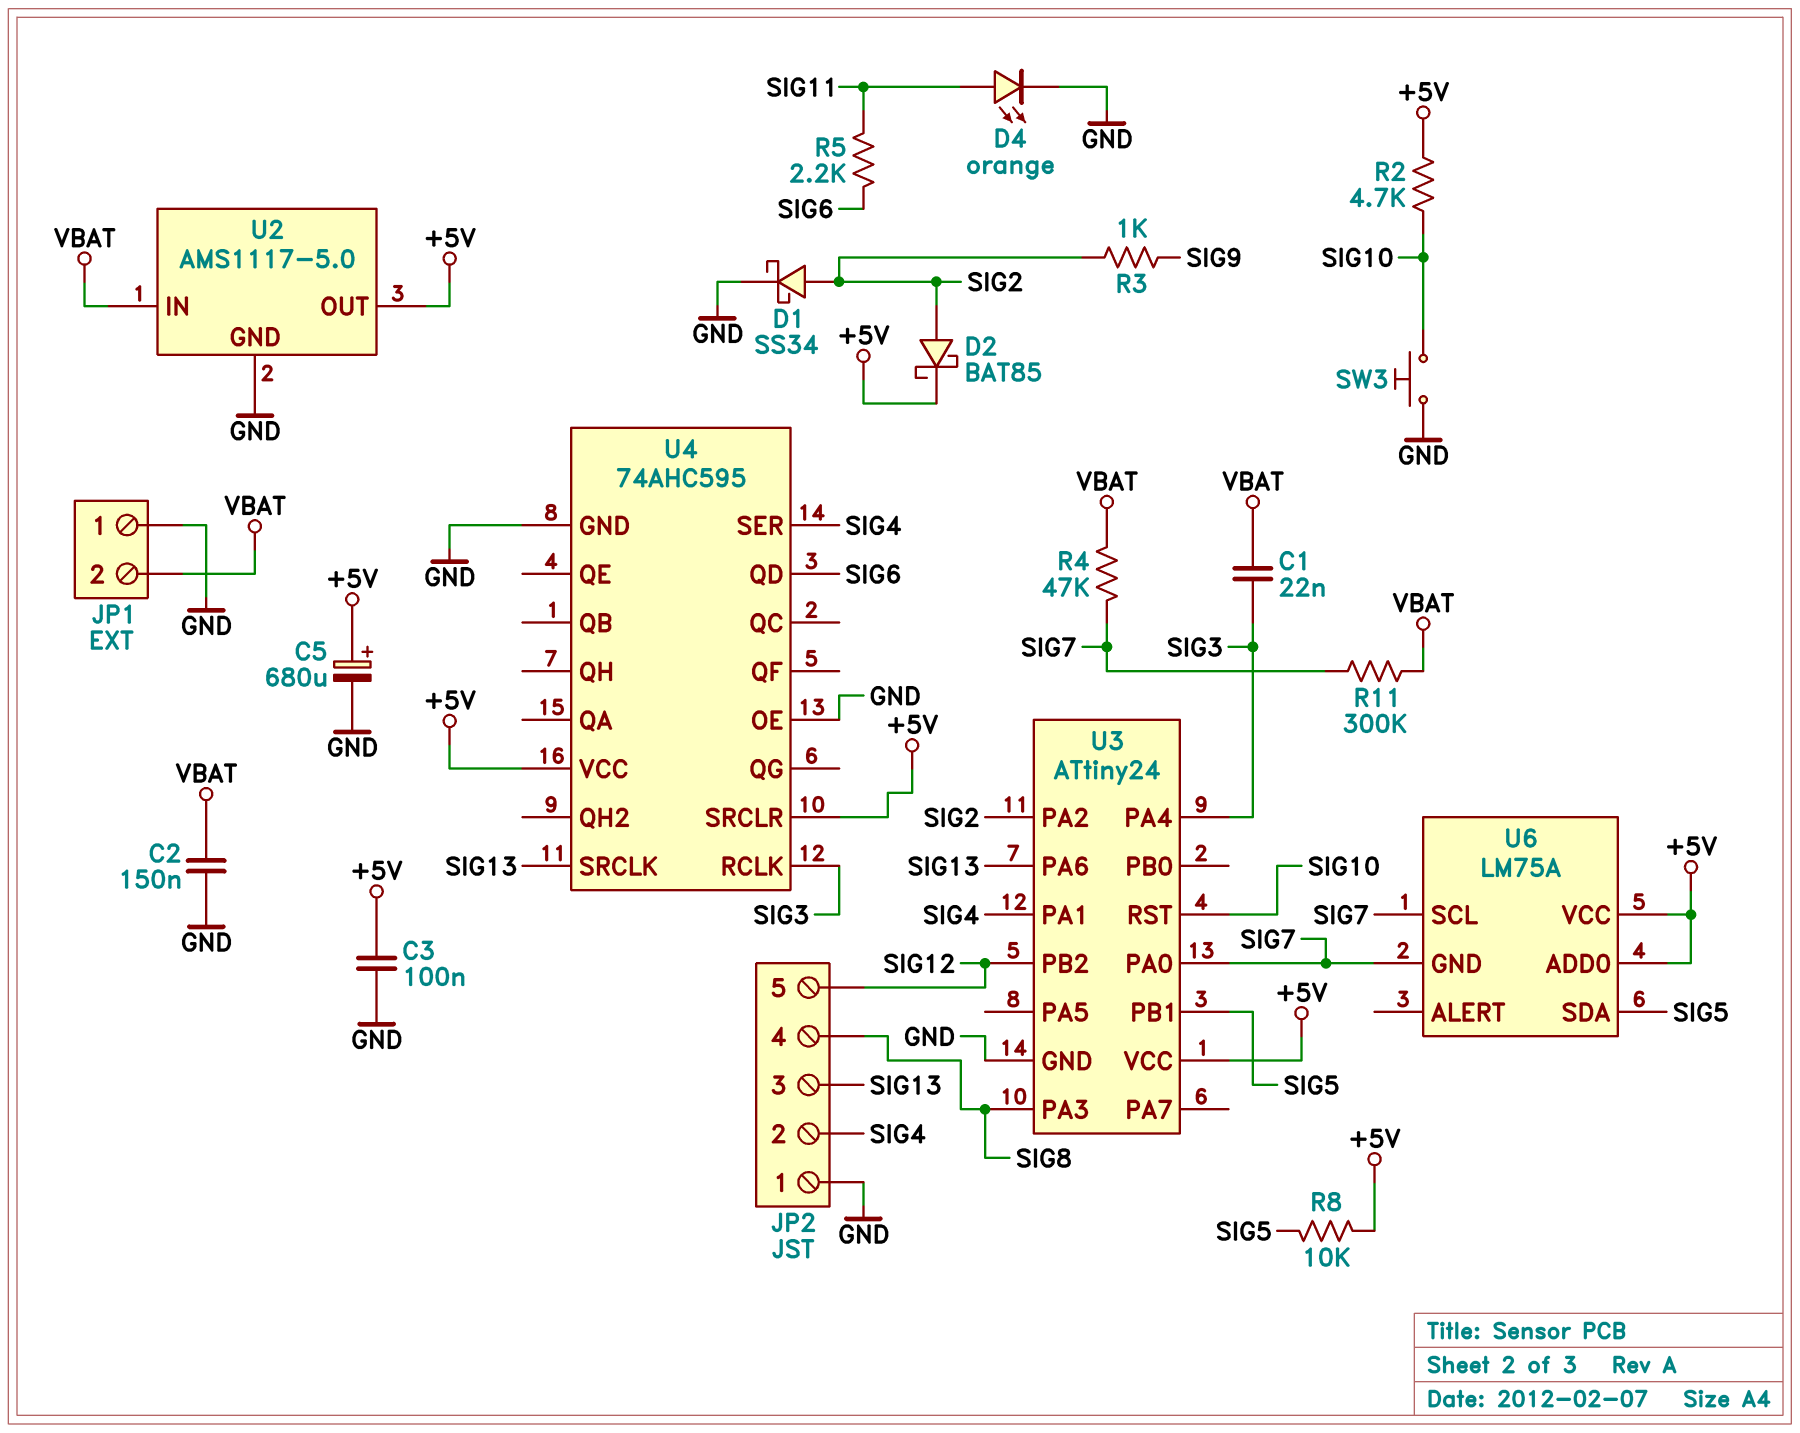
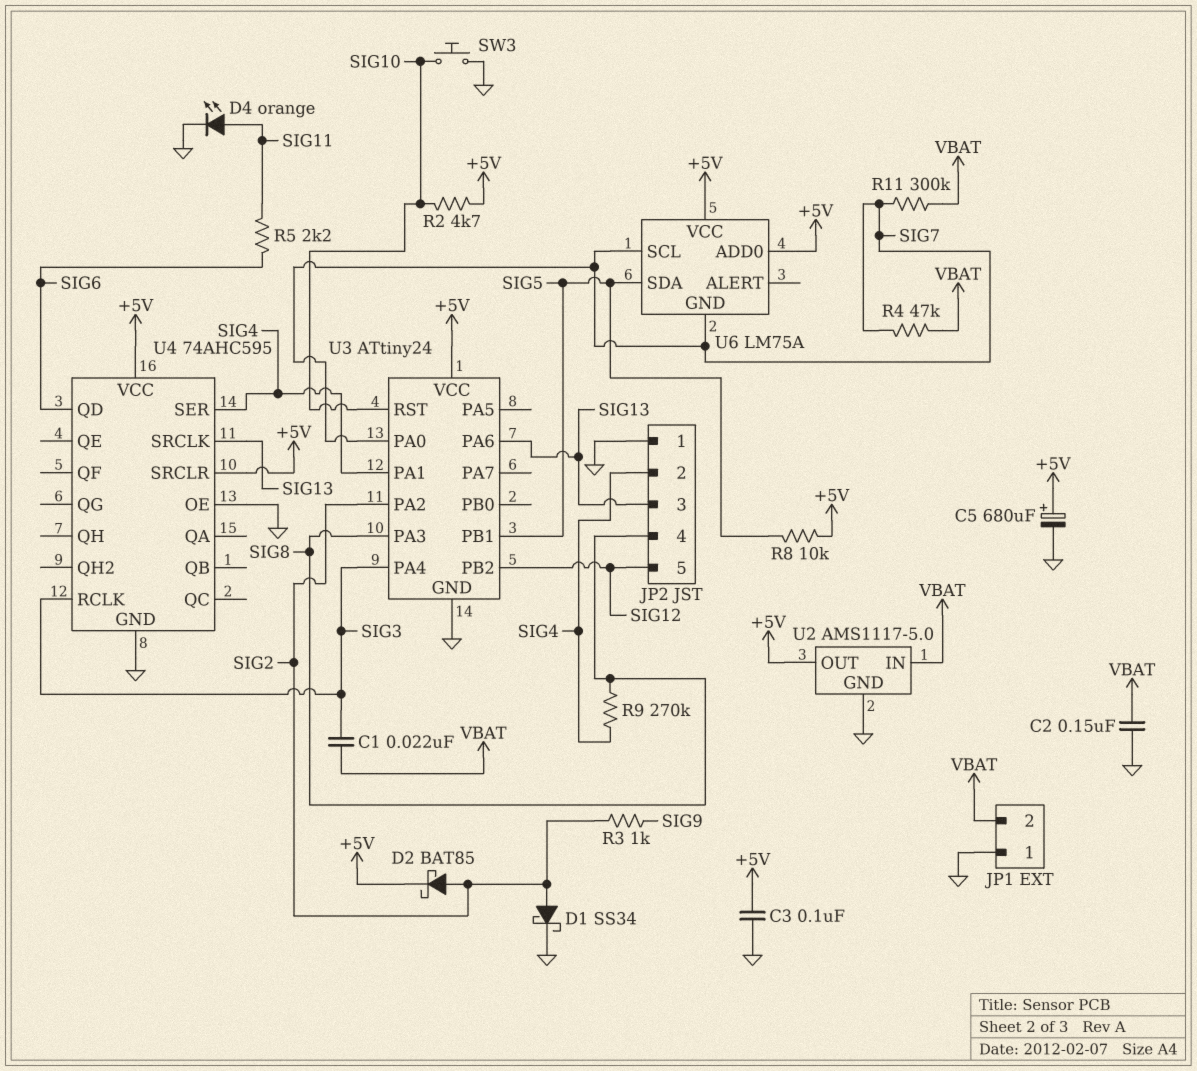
R9: none -> 270k (SIG4, SIG8)

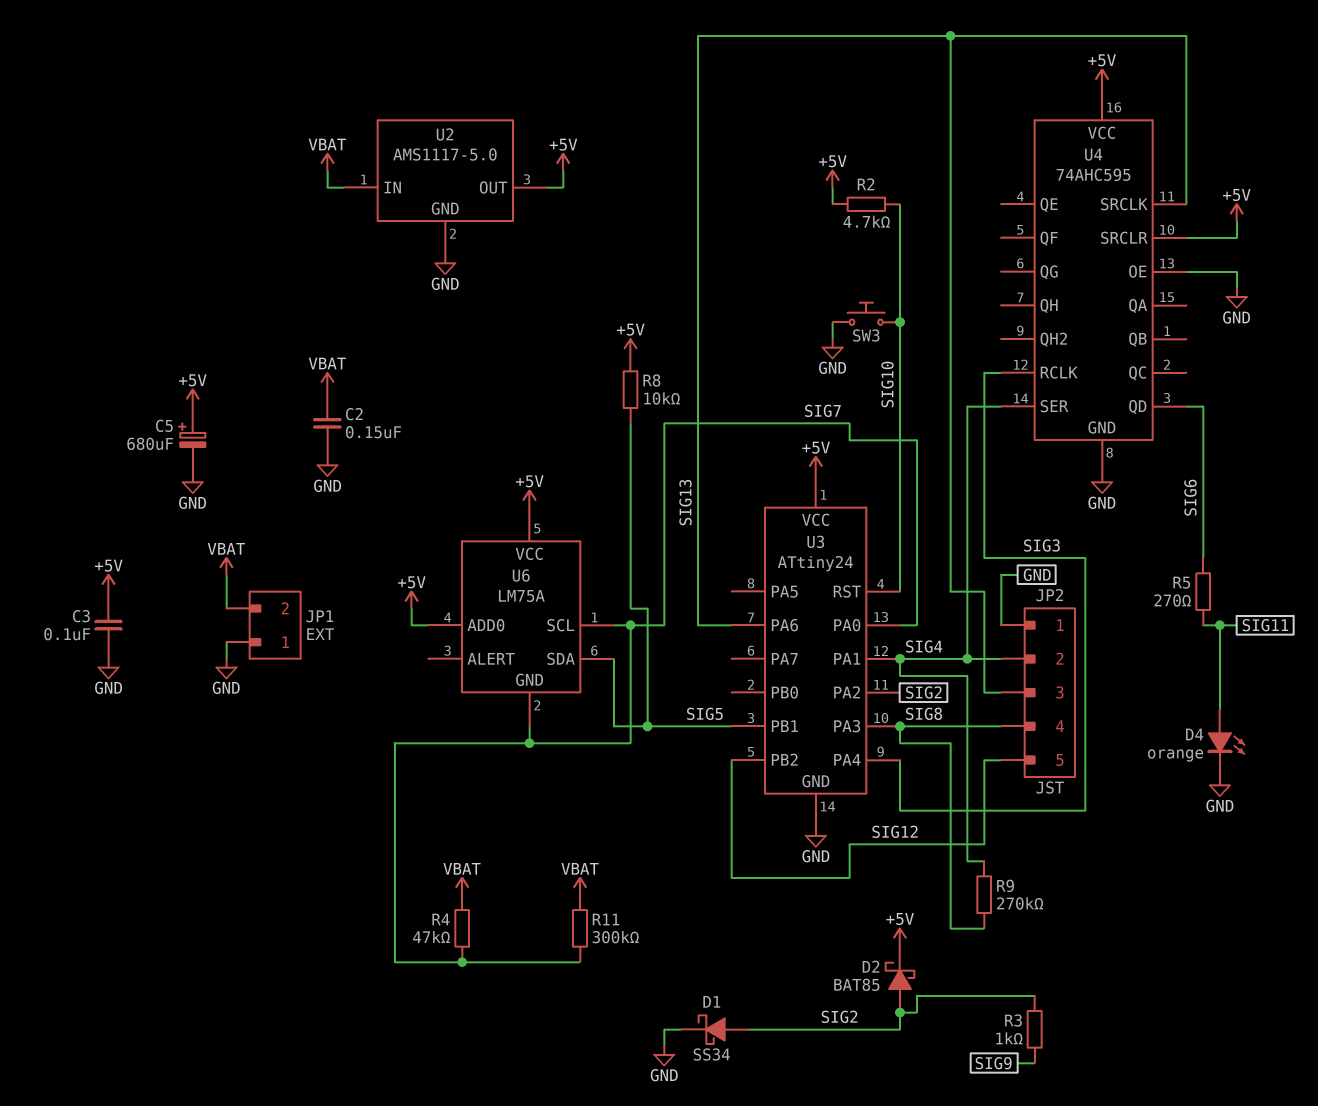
C1: 22nF (SIG3, VBAT) -> none
R5: 2.2k (SIG6, SIG11) -> 270 (SIG6, SIG11)

